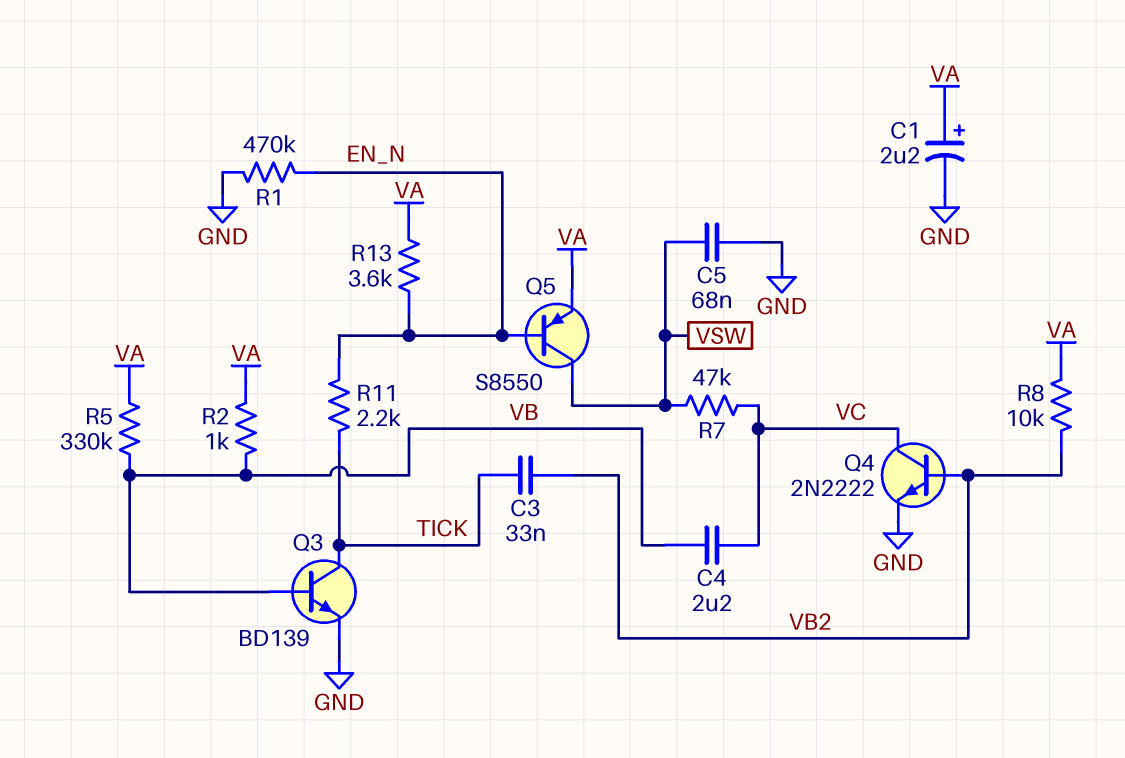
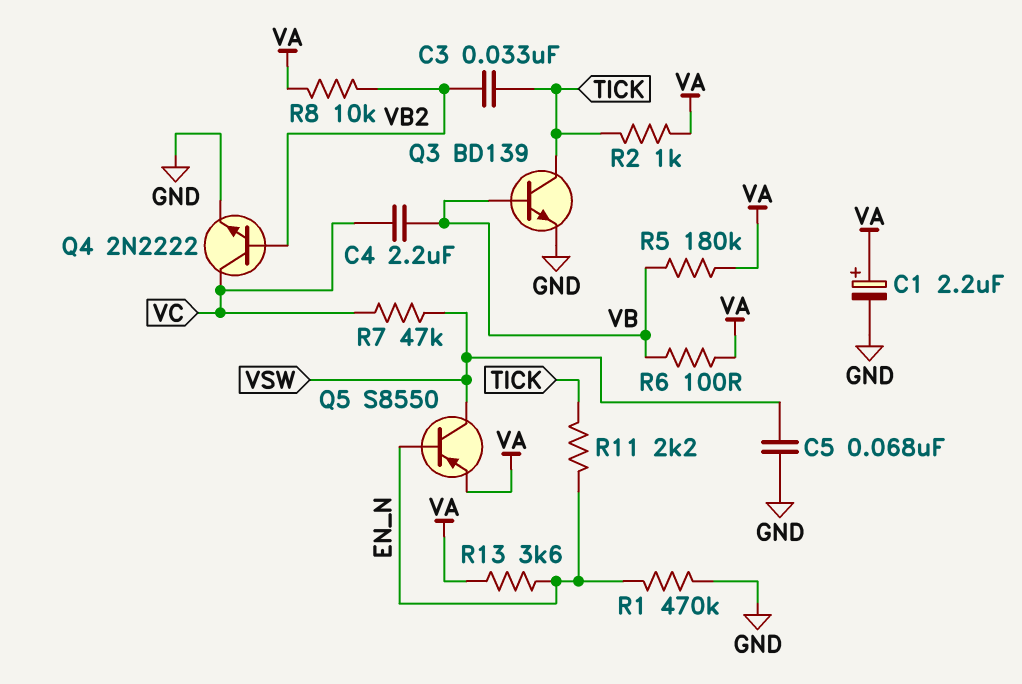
R2: 1k (VA, VB) -> 1k (TICK, VA)
R5: 330k (VA, VB) -> 180k (VA, VB)
R6: none -> 100 (VA, VB)

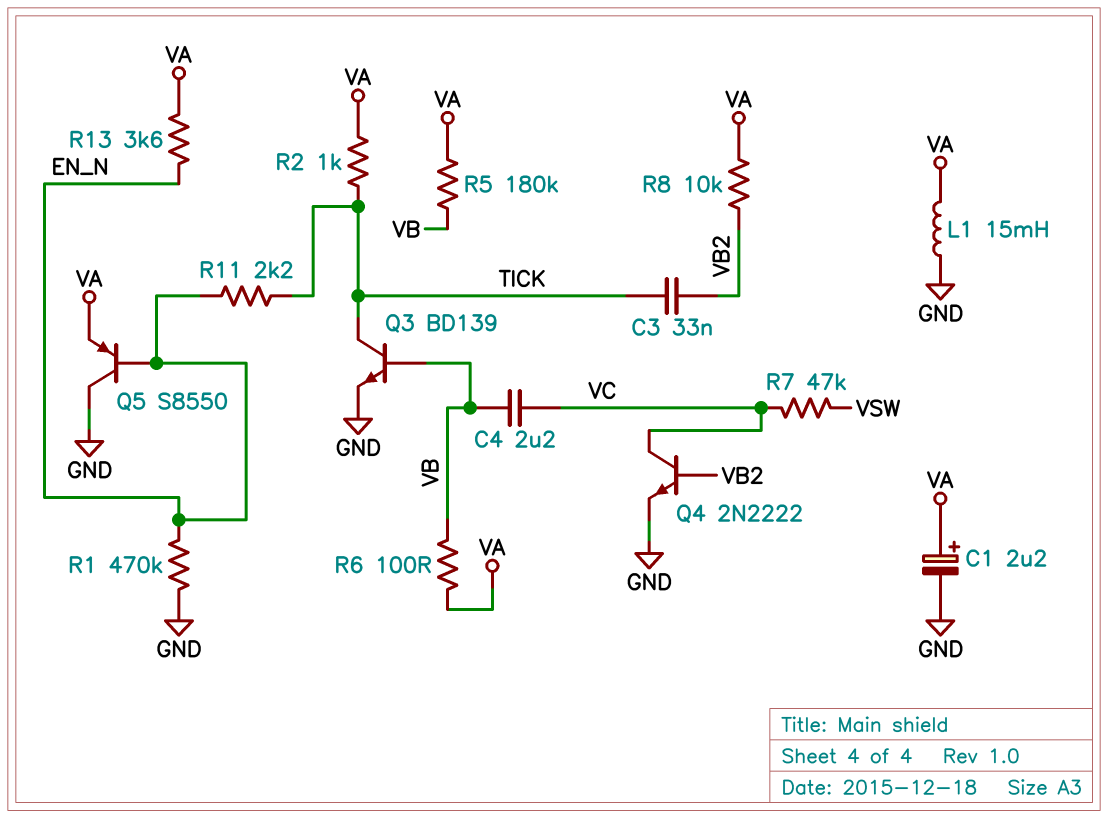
C5: 68nF (GND, VSW) -> none
L1: none -> 15mH (GND, VA)
Q5: PNP S8550 (B EN_N, C VSW, E VA) -> PNP S8550 (B EN_N, C GND, E VA)

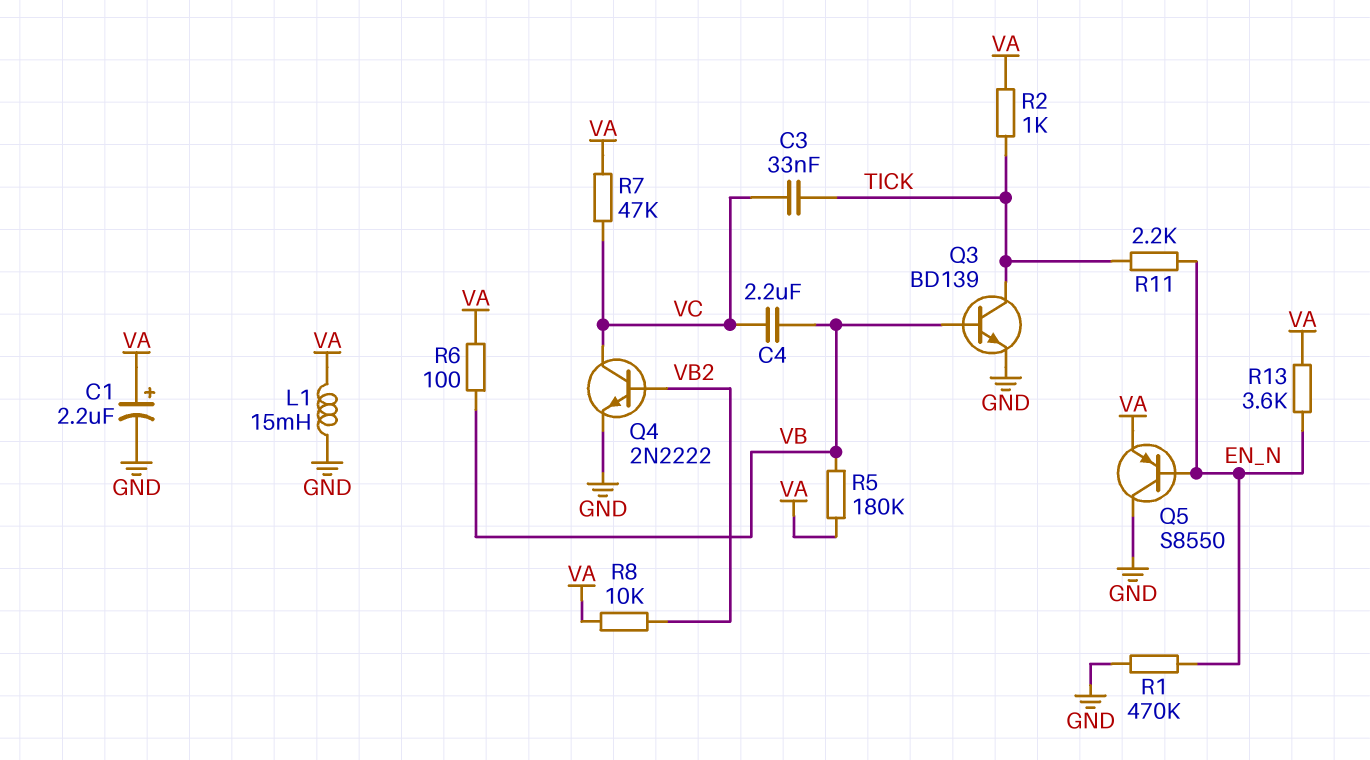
C3: 33nF (TICK, VB2) -> 33nF (TICK, VC)
R7: 47k (VC, VSW) -> 47k (VA, VC)

